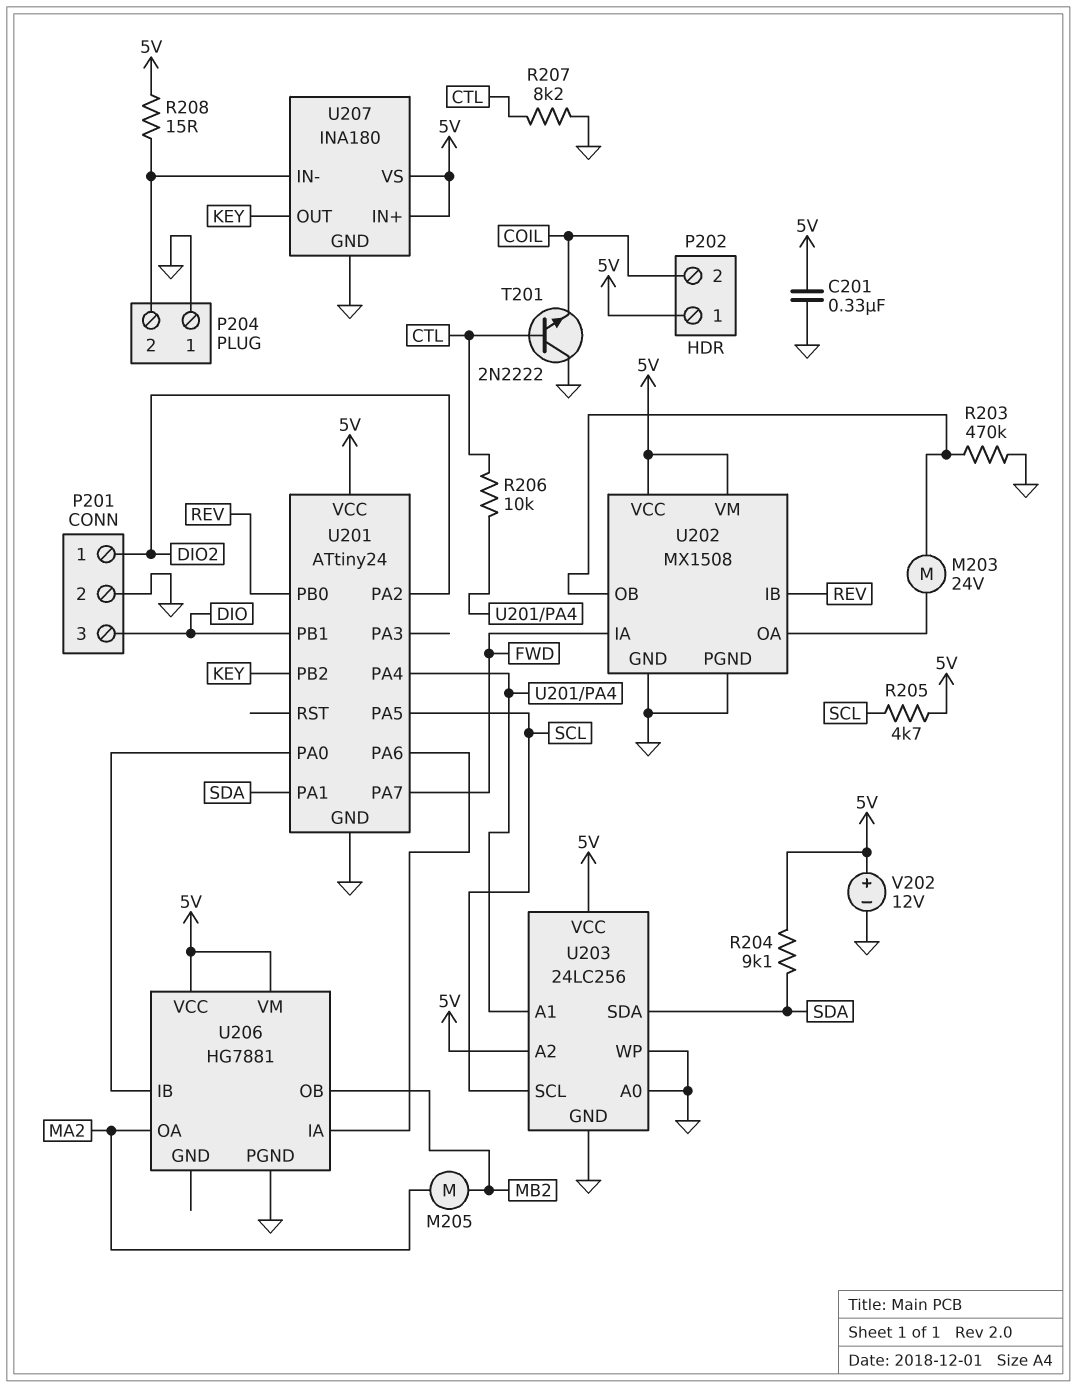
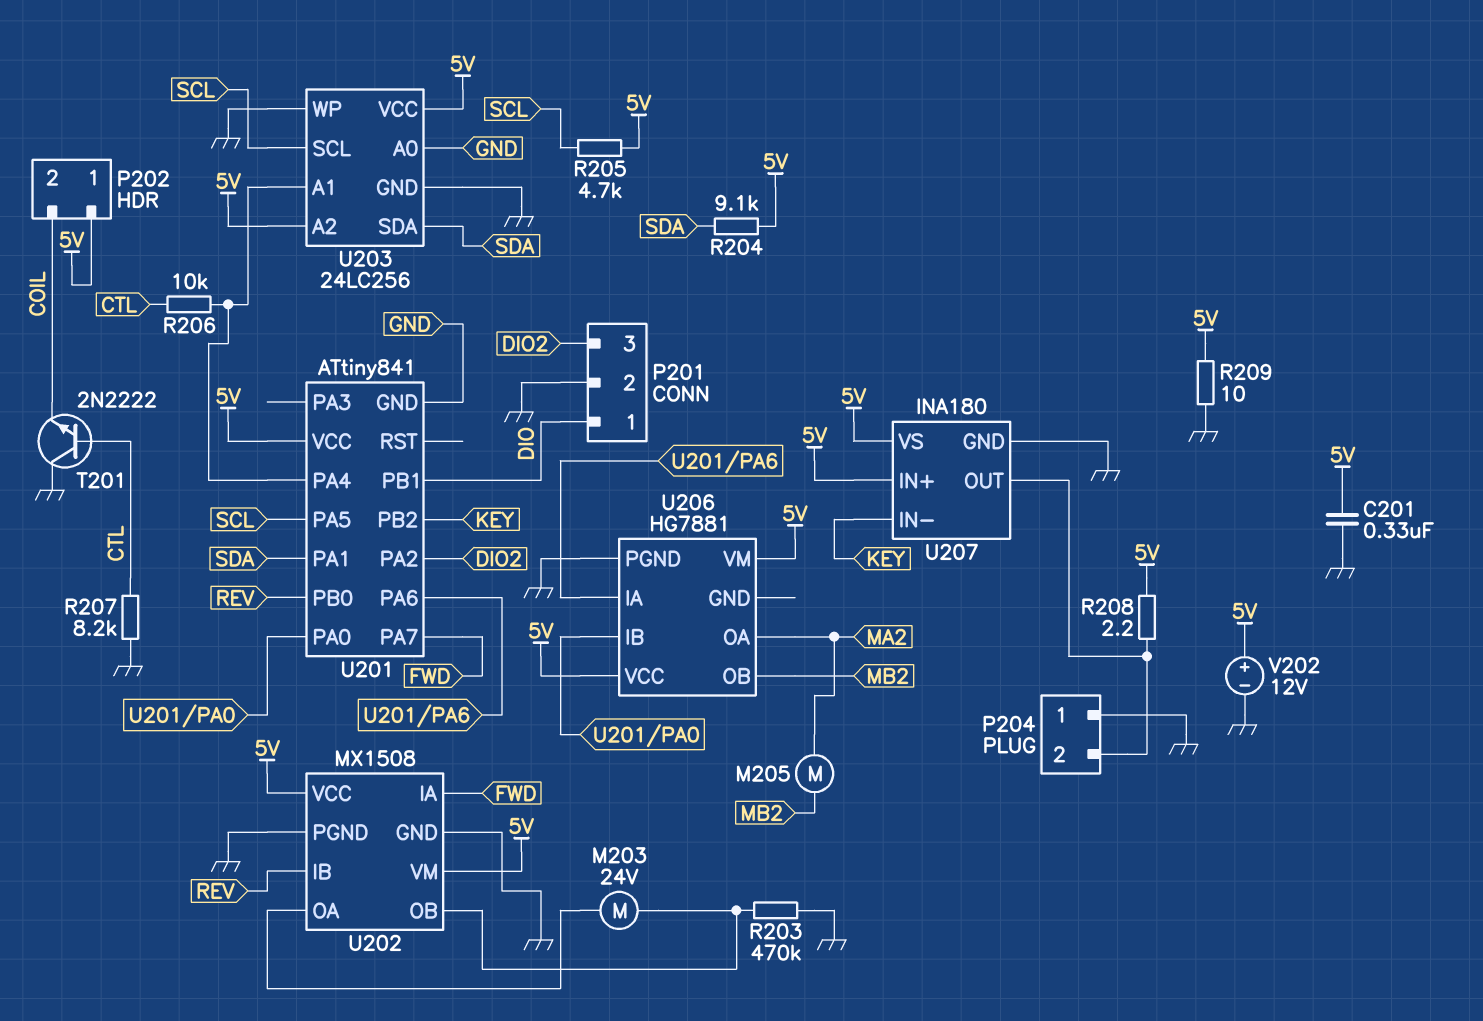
P201 pin 1: DIO2 -> DIO
P201 pin 3: DIO -> DIO2
R208: 15 (5V, P204/2) -> 2.2 (5V, P204/2)
R209: none -> 10 (5V, GND)
U201: ATtiny24 -> ATtiny841
U207 pin IN-: P204/2 -> KEY
U207 pin OUT: KEY -> P204/2

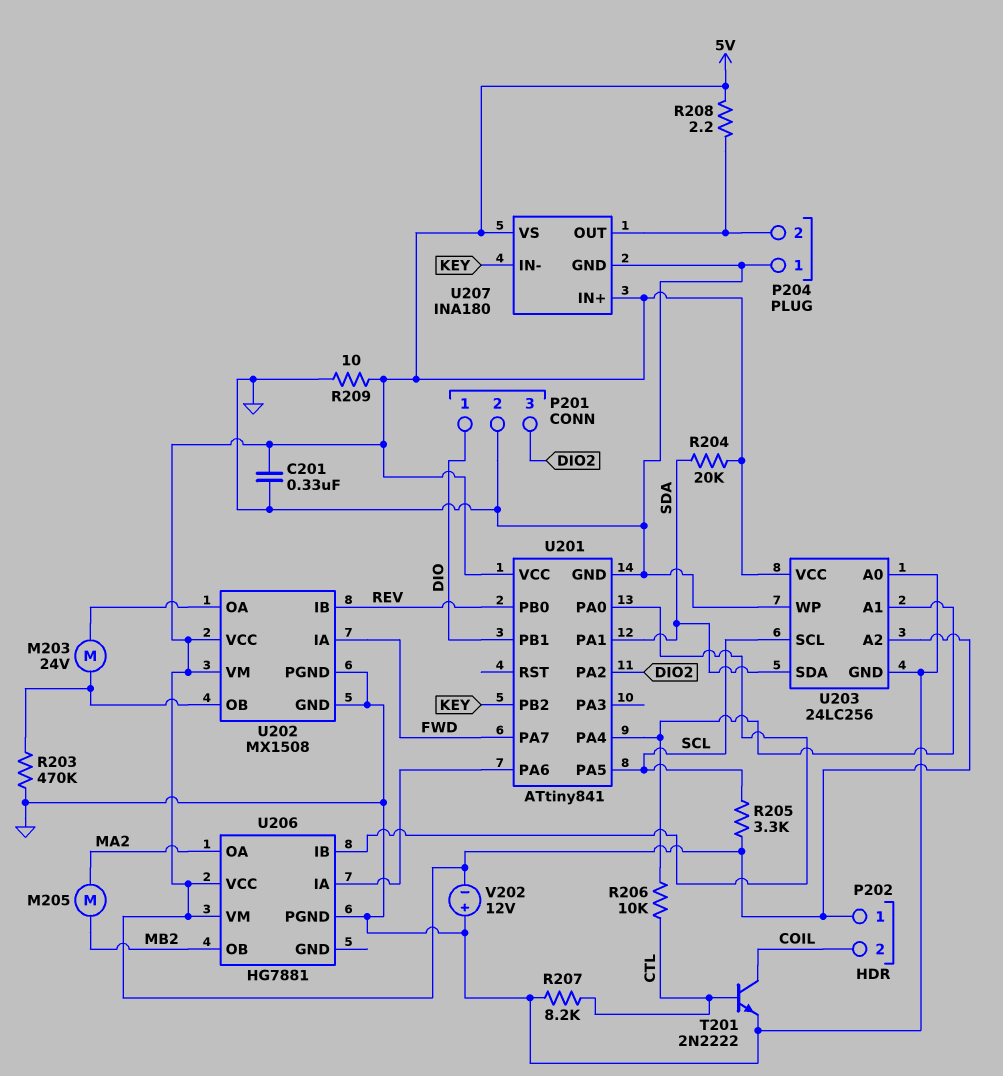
R204: 9.1k (5V, SDA) -> 20k (5V, SDA)
R205: 4.7k (5V, SCL) -> 3.3k (5V, SCL)
T201: NPN 2N2222 (B CTL, C GND, E COIL) -> NPN 2N2222 (B CTL, C COIL, E GND)
V202: 12V (plus 5V, minus GND) -> 12V (plus GND, minus 5V)

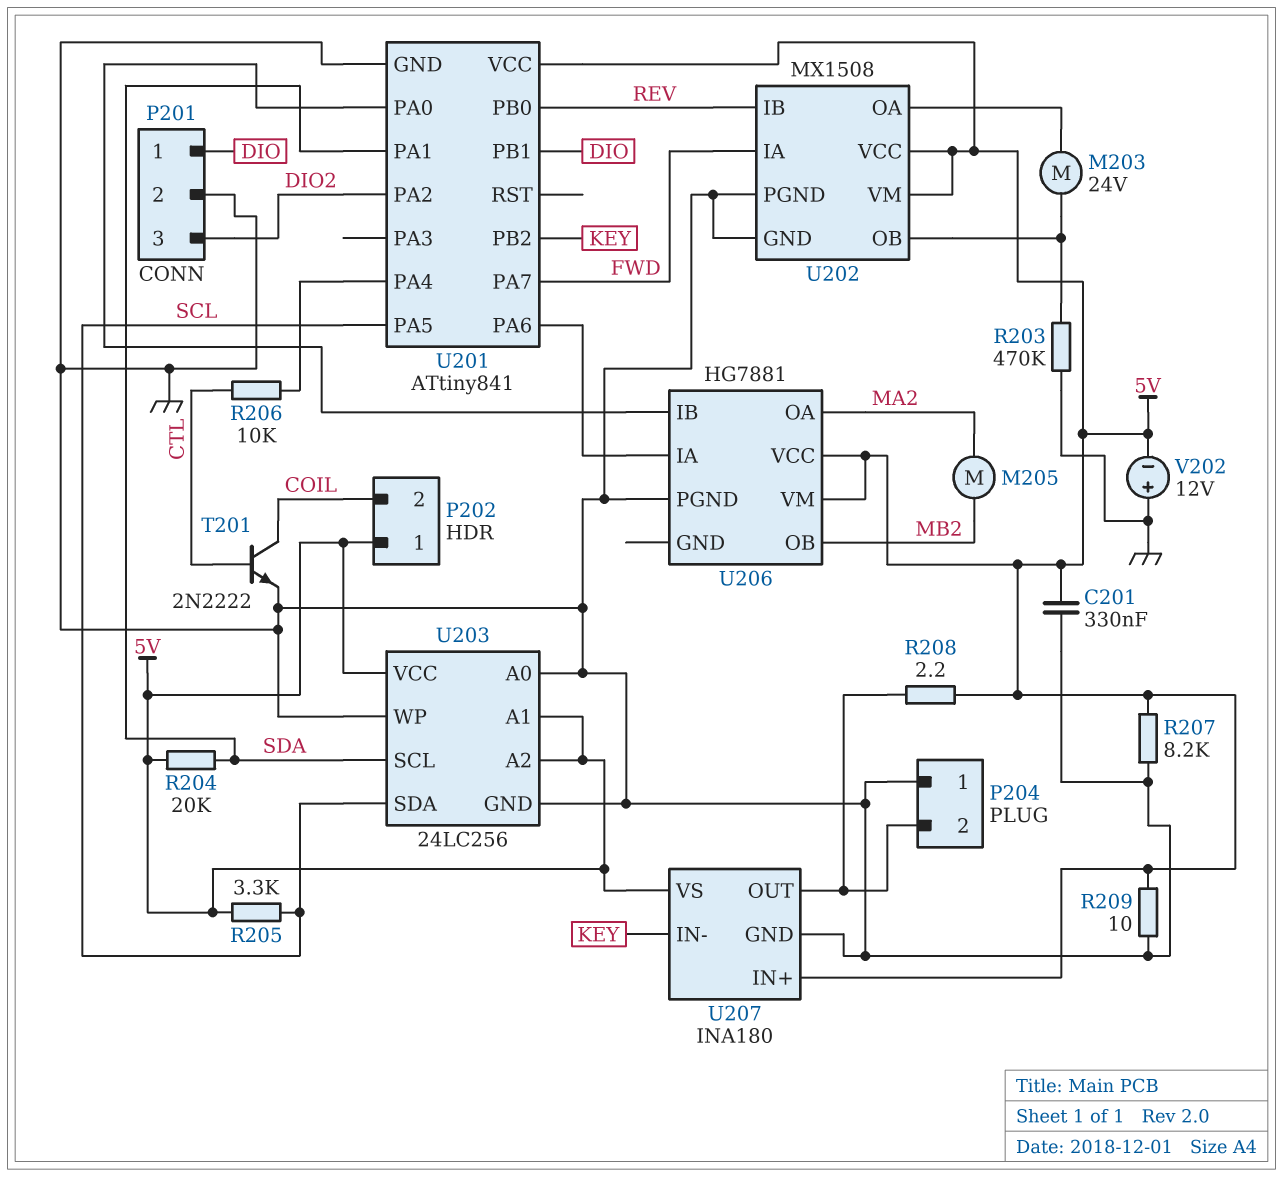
R207: 8.2k (CTL, GND) -> 8.2k (5V, GND)
U203 pin A1: U201/PA4 -> 5V
U203 pin SCL: SCL -> SDA
U203 pin SDA: SDA -> SCL

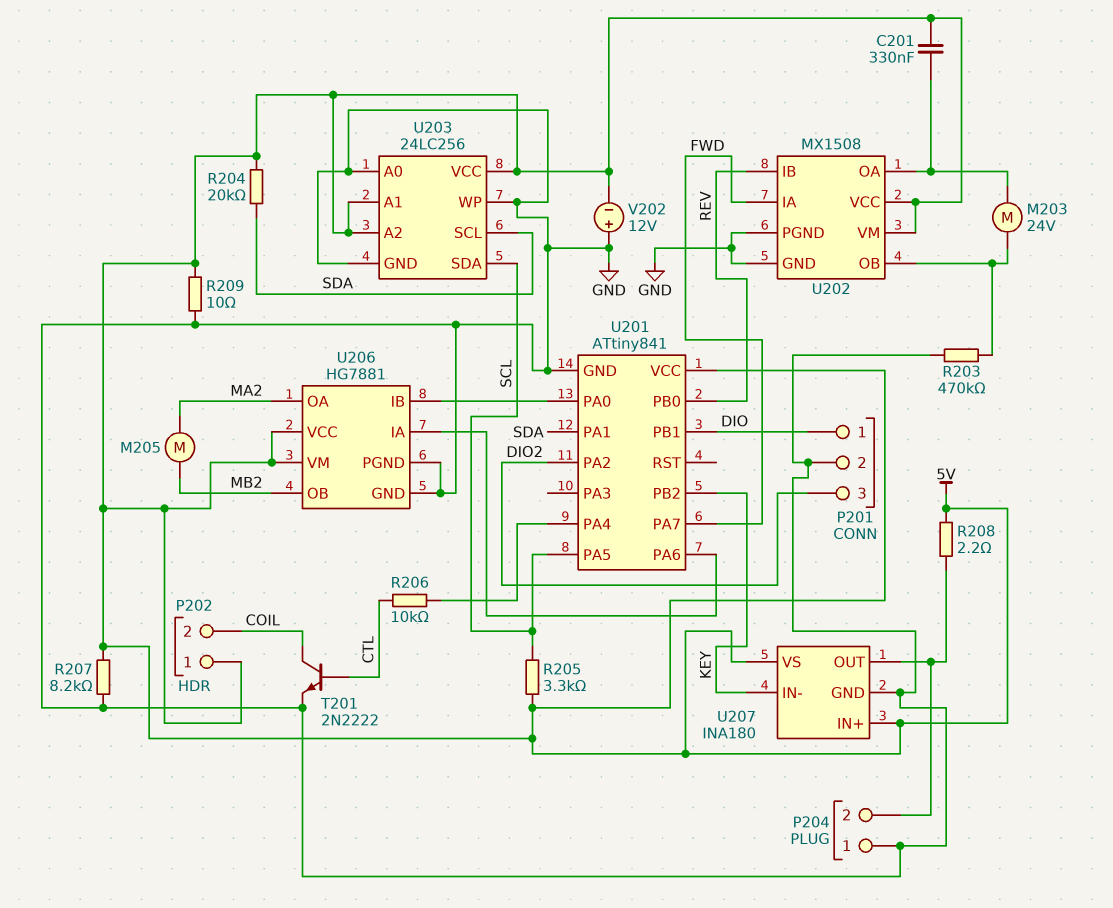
C201: 330nF (5V, GND) -> 330nF (5V, U202/OA)
U206 pin GND: none -> GND

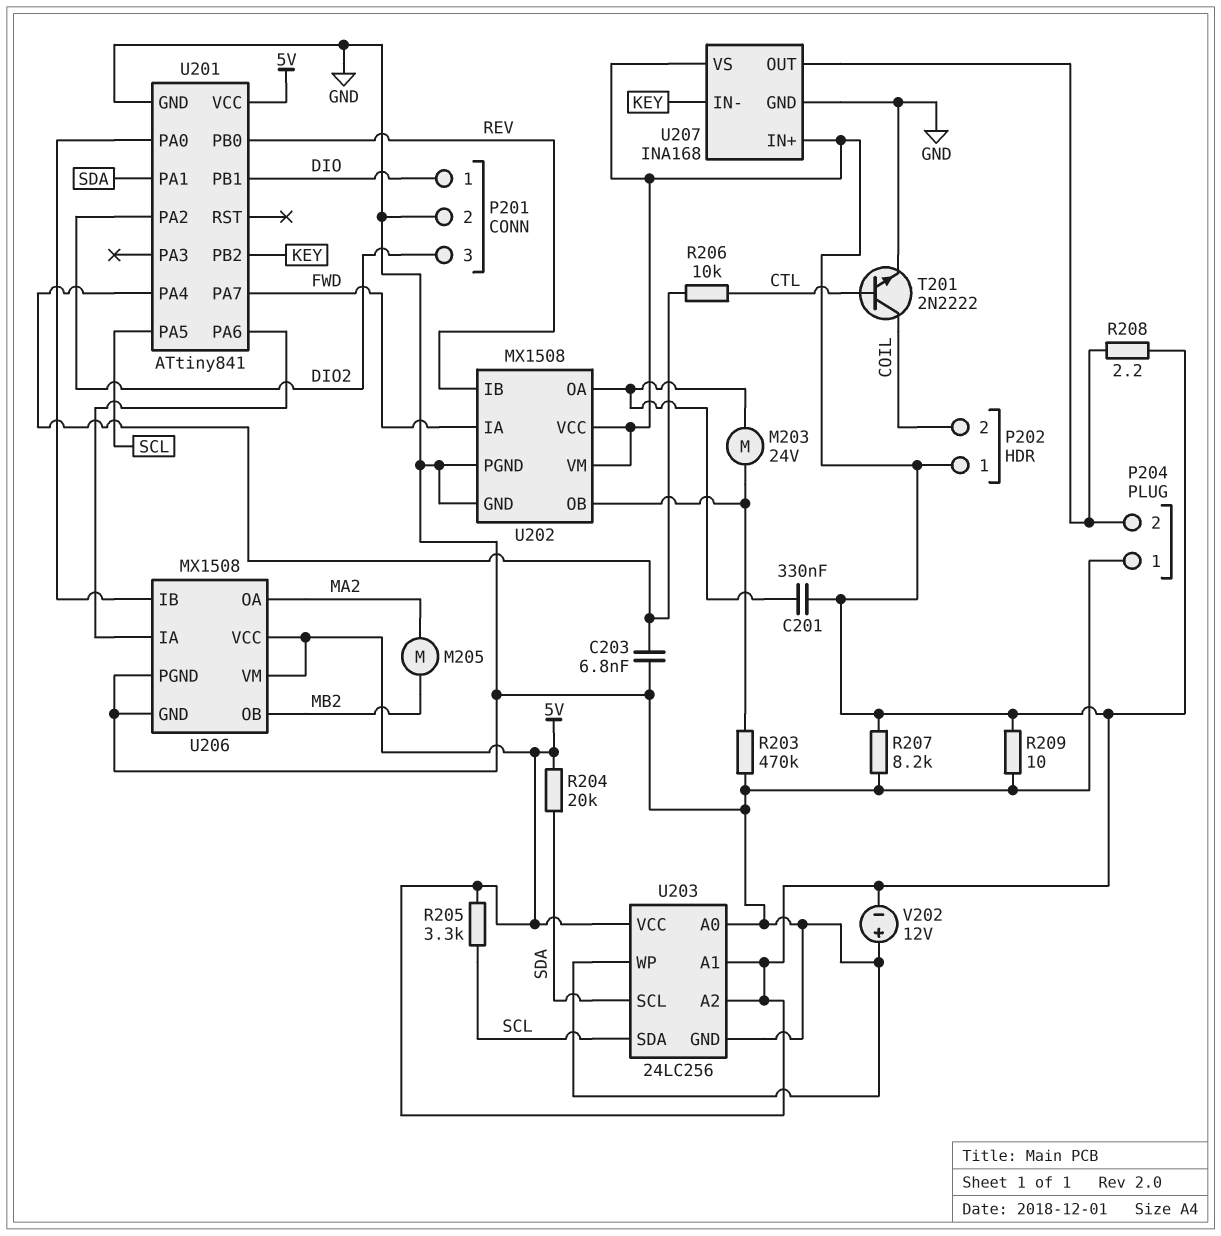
C203: none -> 6.8nF (GND, U201/PA4)
U206: HG7881 -> MX1508
U207: INA180 -> INA168

